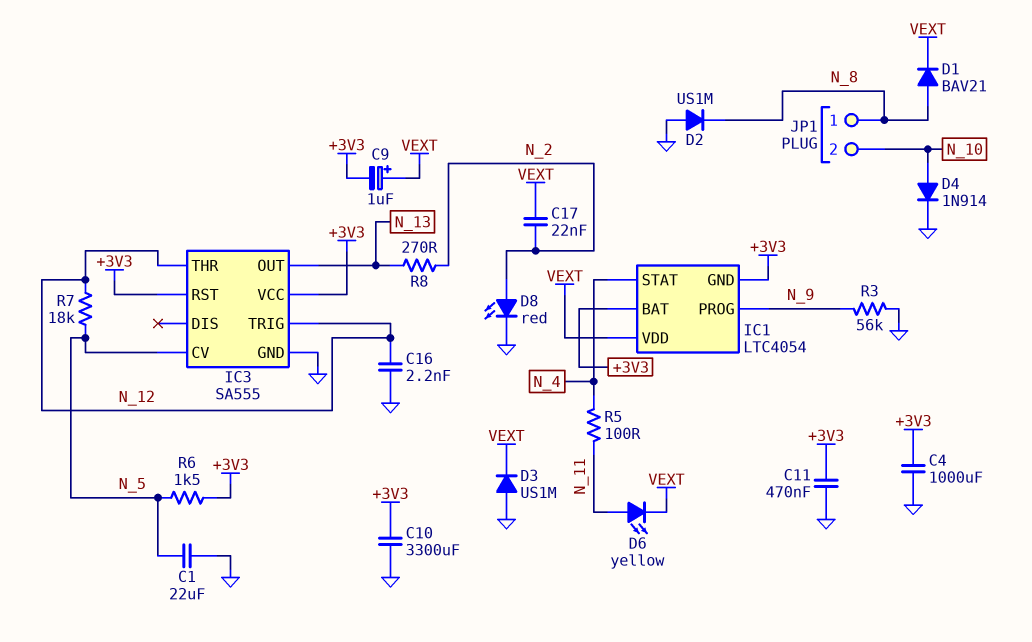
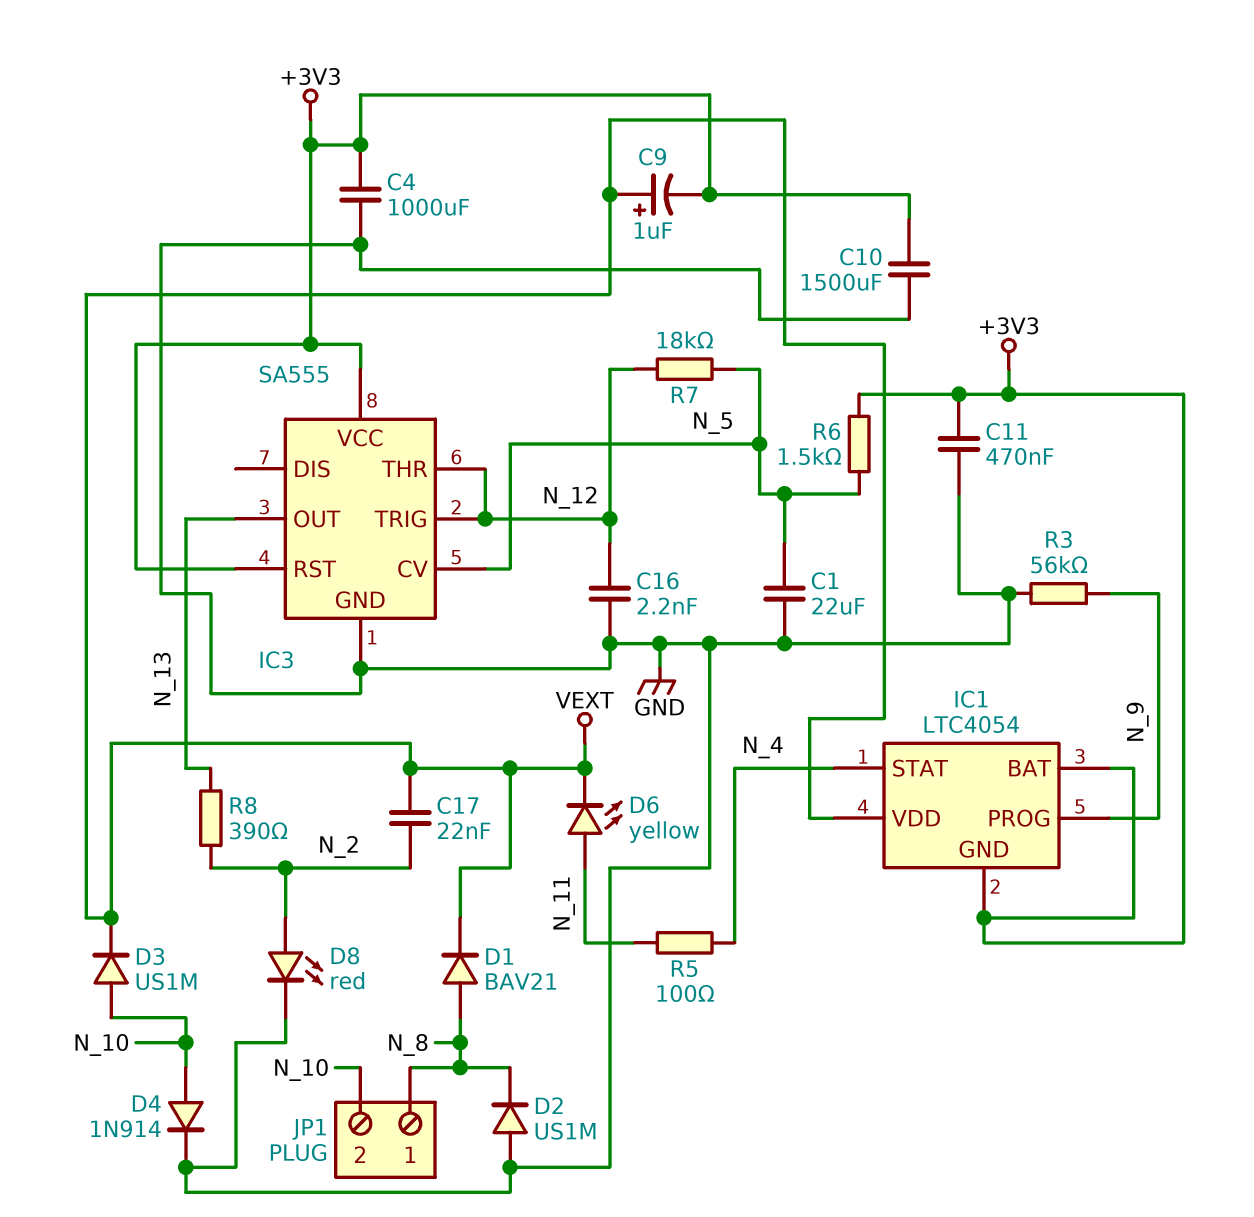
C10: 3300uF (+3V3, GND) -> 1500uF (+3V3, GND)
D3: diode US1M (A GND, K VEXT) -> diode US1M (A N_10, K VEXT)
R8: 270 (N_2, N_13) -> 390 (N_2, N_13)

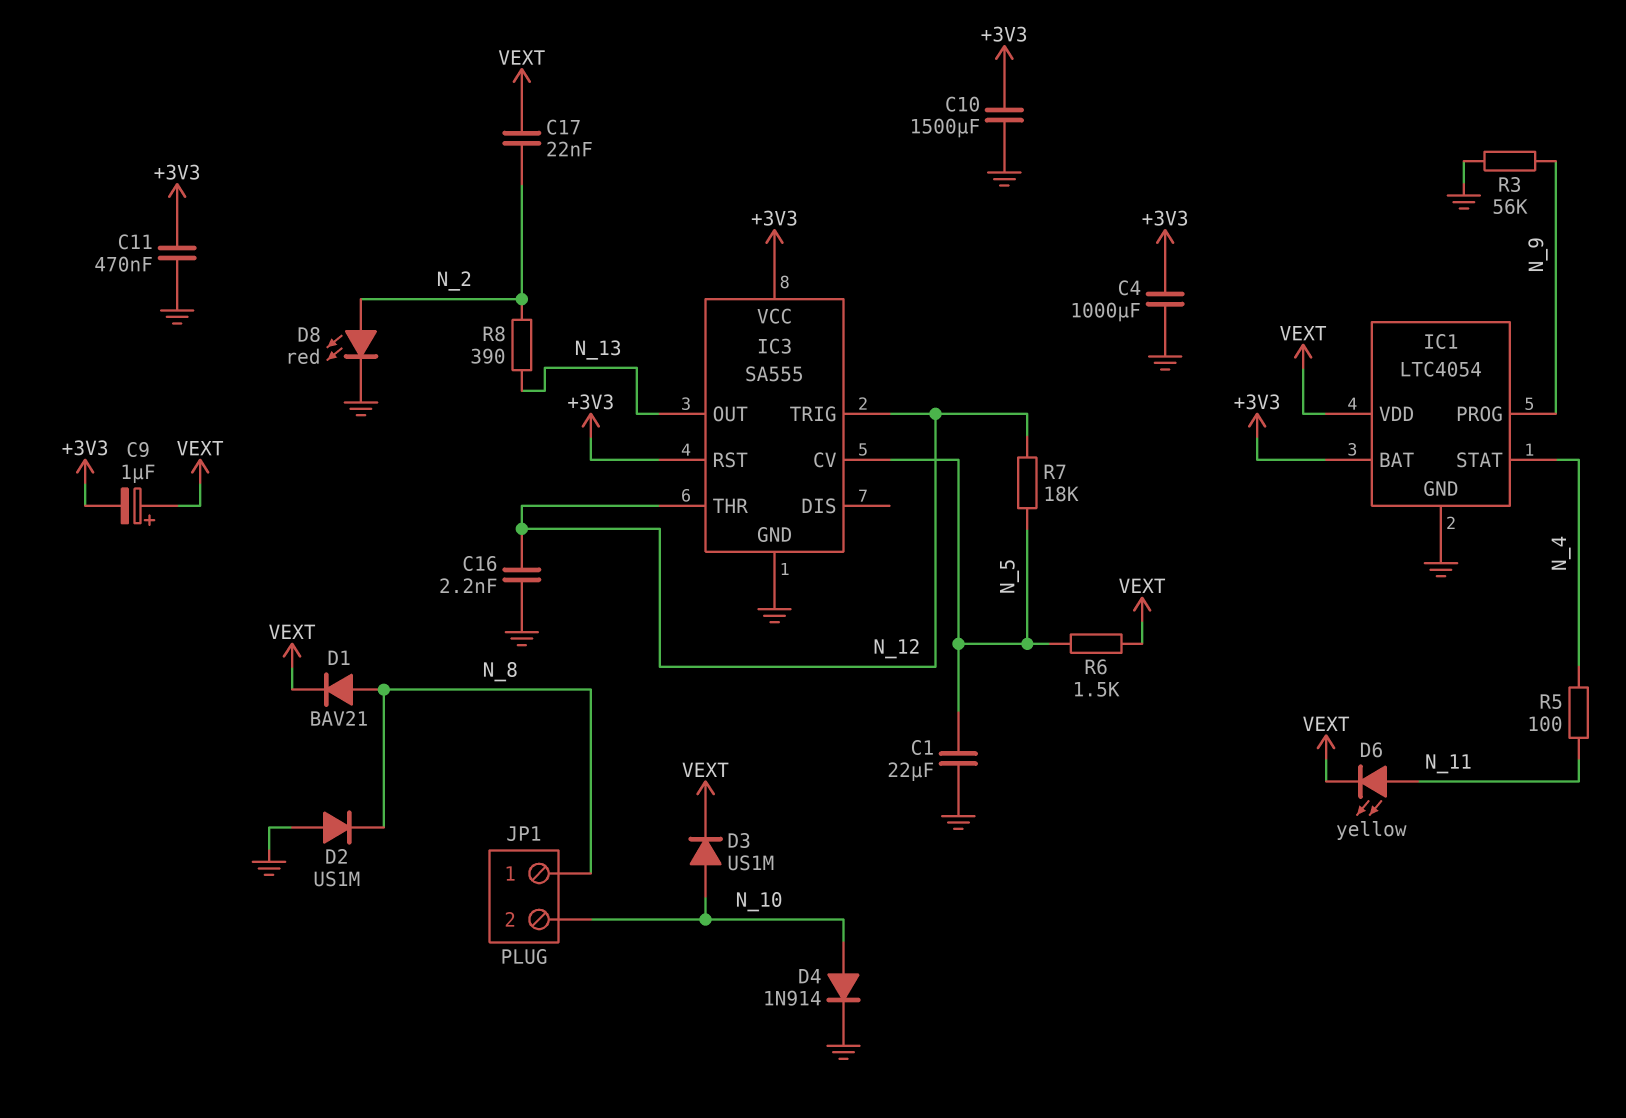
IC1 pin GND: +3V3 -> GND
R6: 1.5k (+3V3, N_5) -> 1.5k (N_5, VEXT)

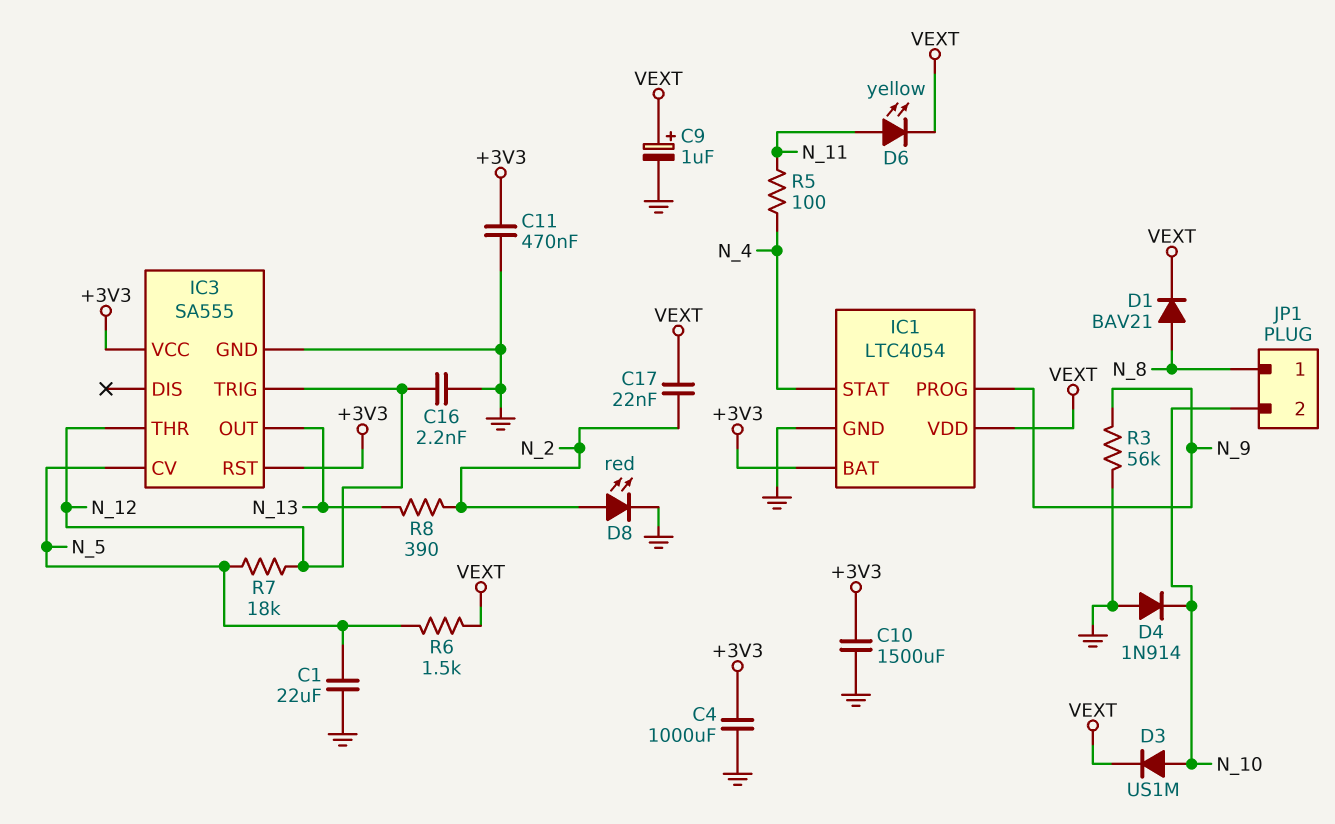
C9: 1uF (plus VEXT, minus +3V3) -> 1uF (plus VEXT, minus GND)
D2: diode US1M (A GND, K N_8) -> none
D4: diode 1N914 (A N_10, K GND) -> diode 1N914 (A GND, K N_10)

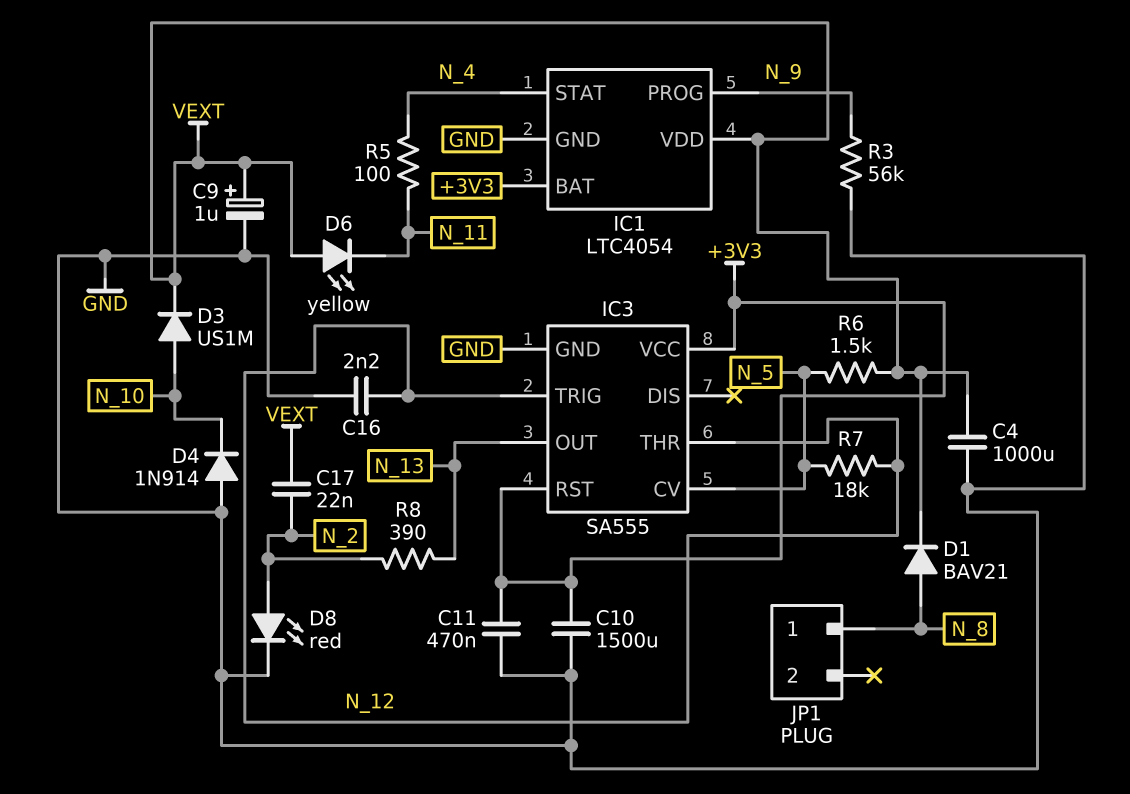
C1: 22uF (GND, N_5) -> none
C4: 1000uF (+3V3, GND) -> 1000uF (GND, VEXT)
D6: LED yellow (A N_11, K VEXT) -> LED yellow (A VEXT, K N_11)
JP1 pin 2: N_10 -> none

